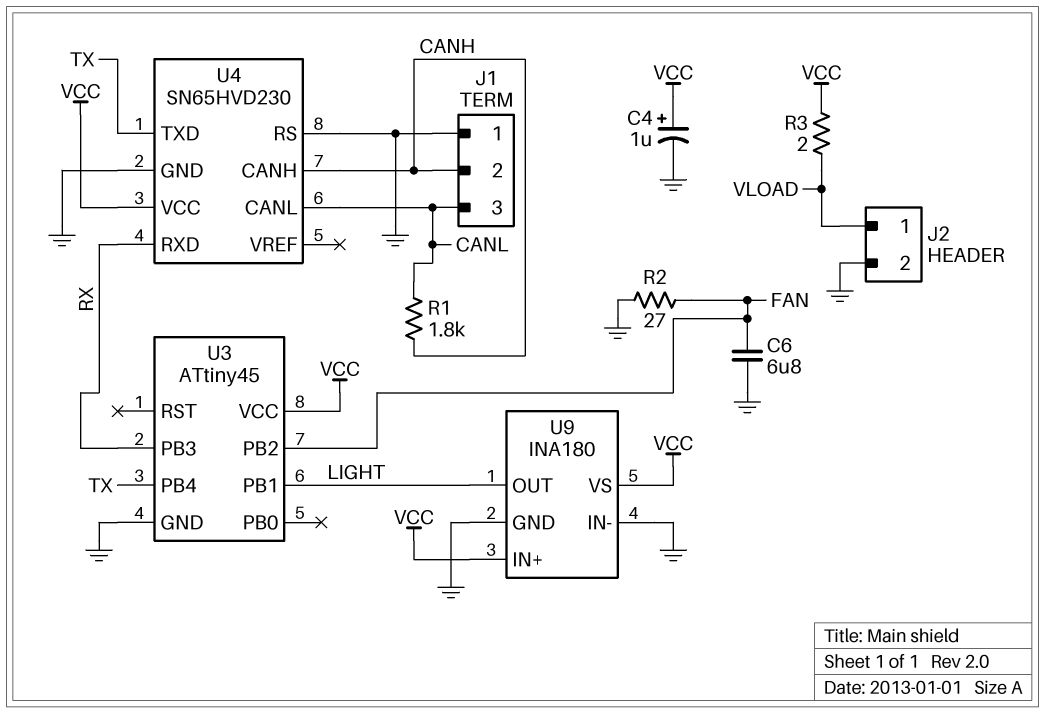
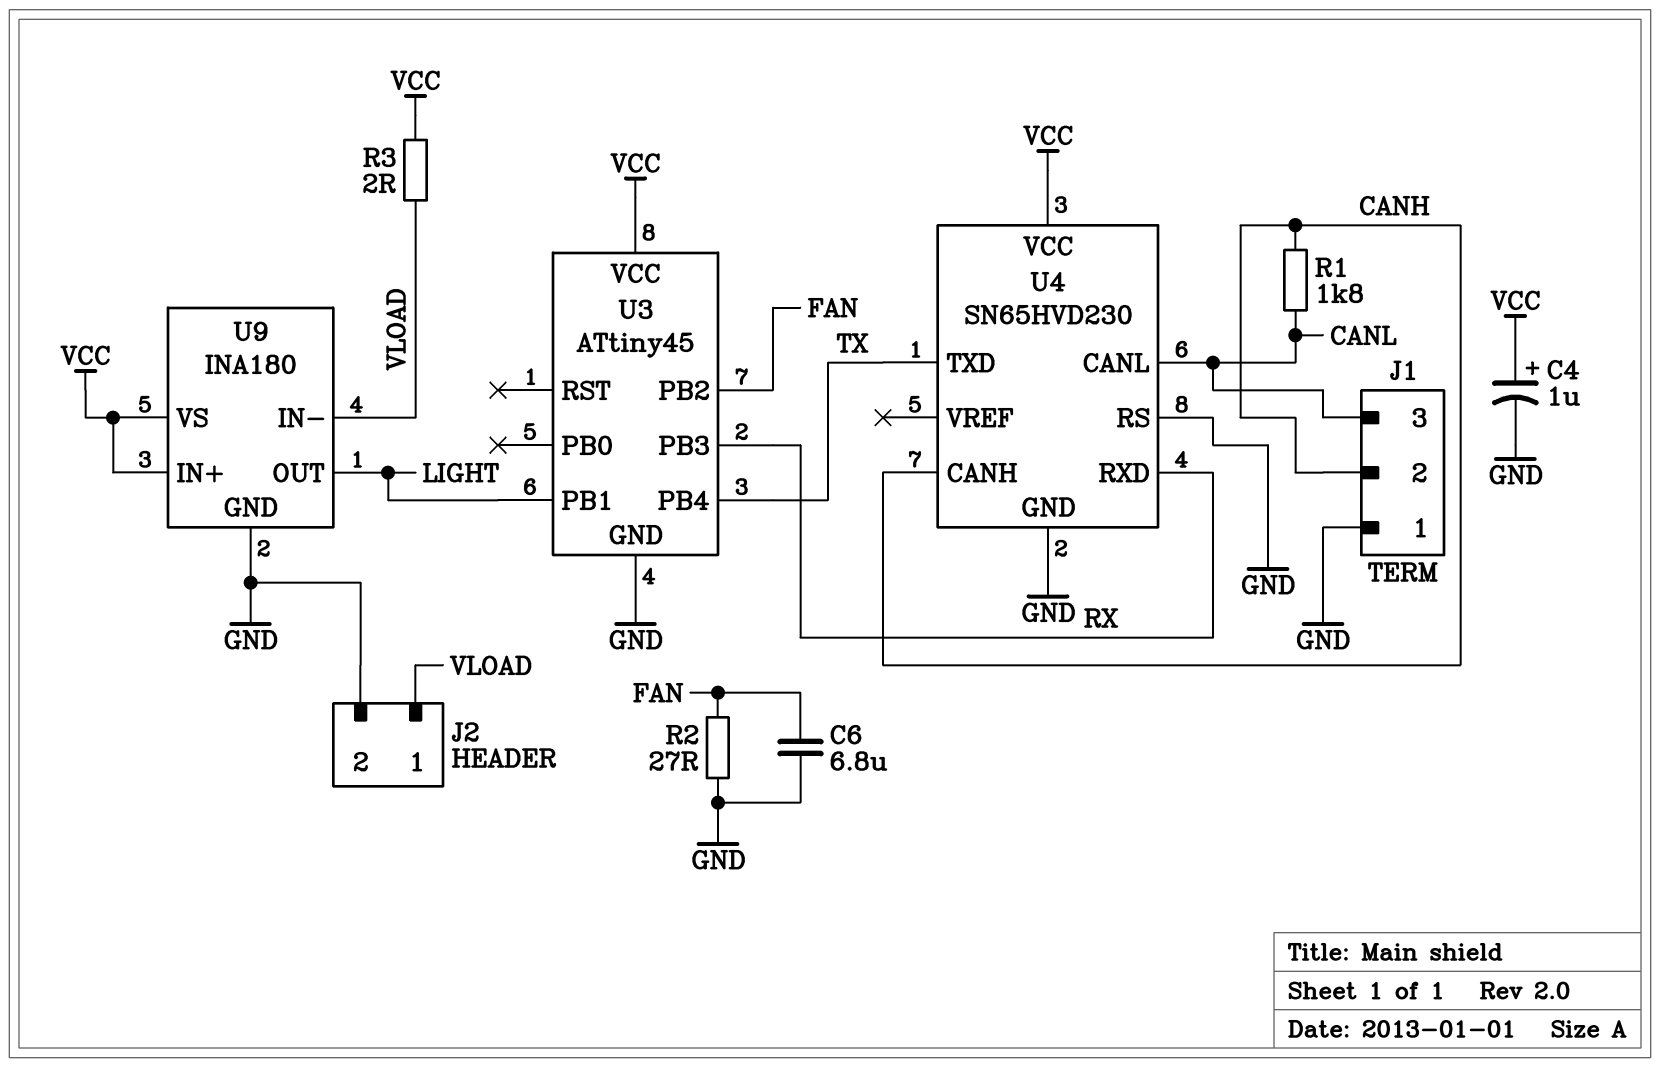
U9 pin IN-: GND -> VLOAD

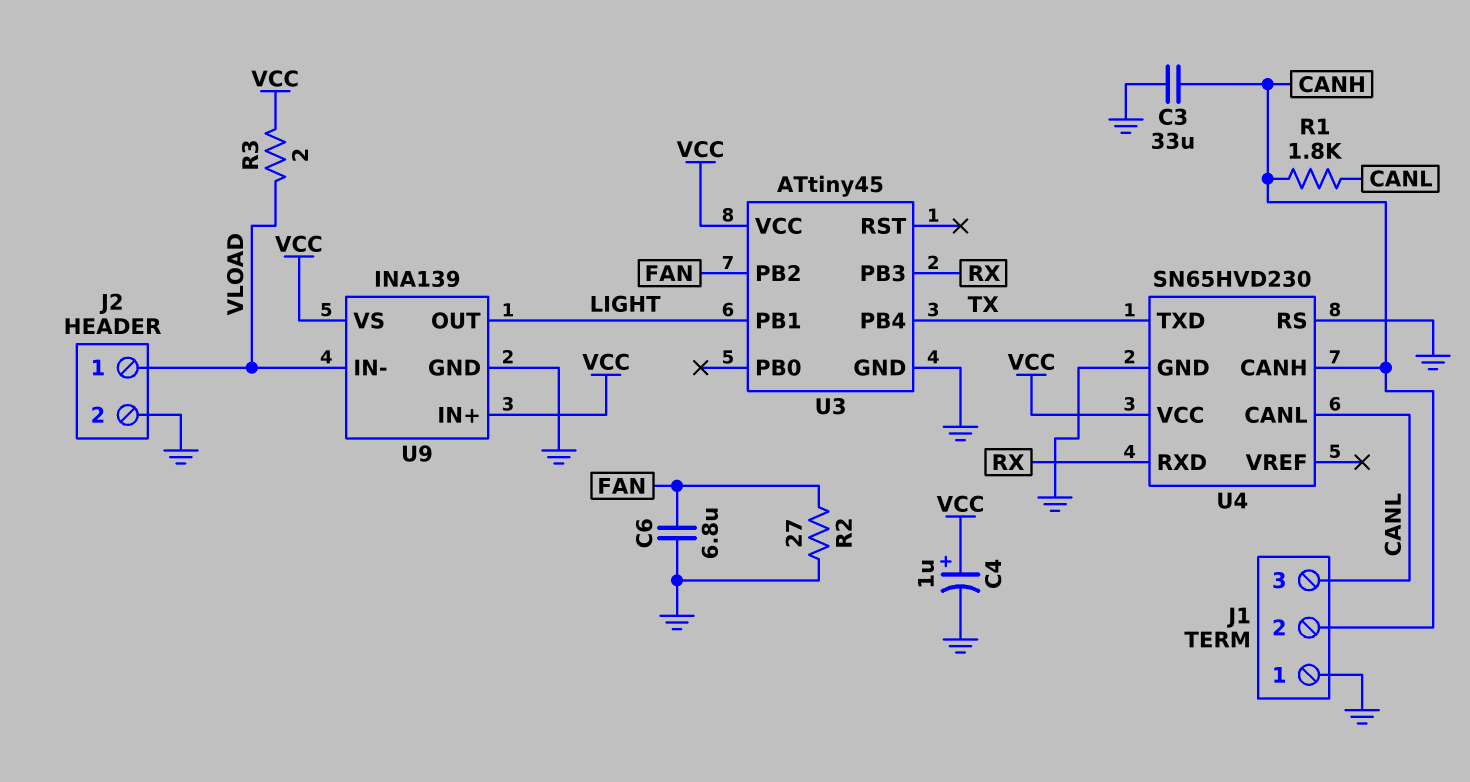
C3: none -> 33uF (CANH, GND)
U9: INA180 -> INA139

